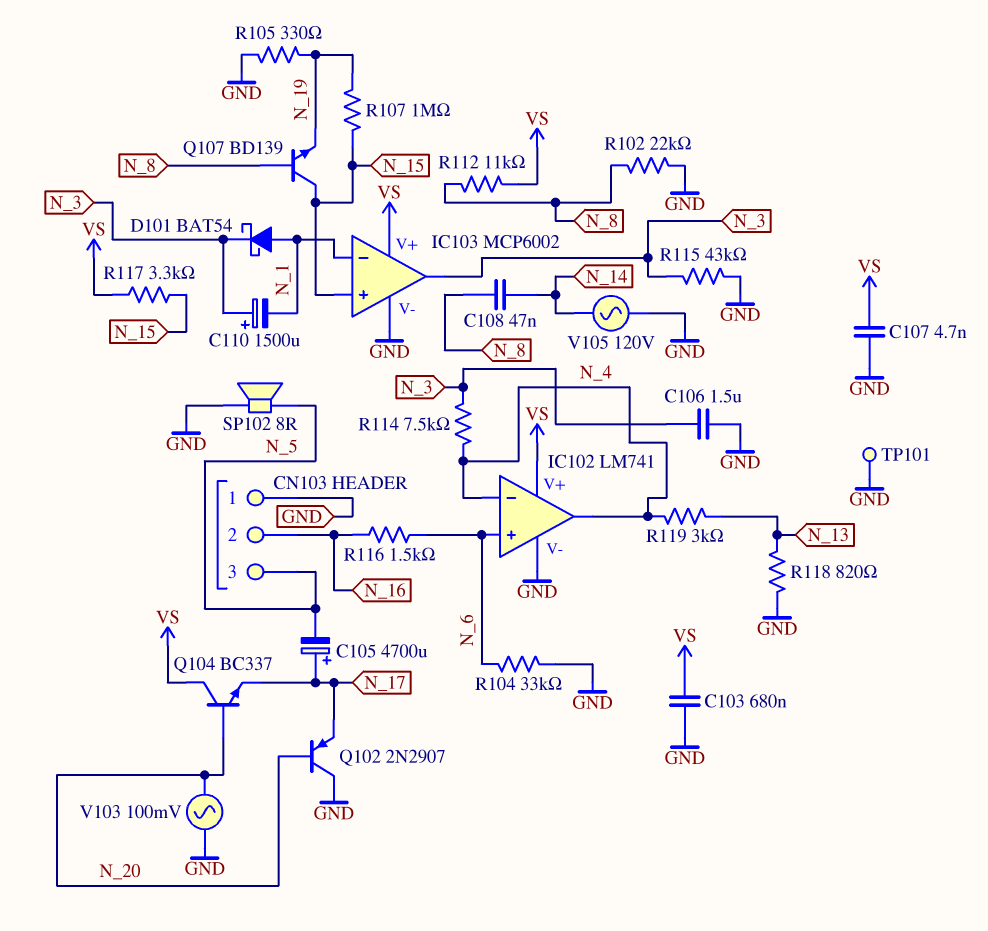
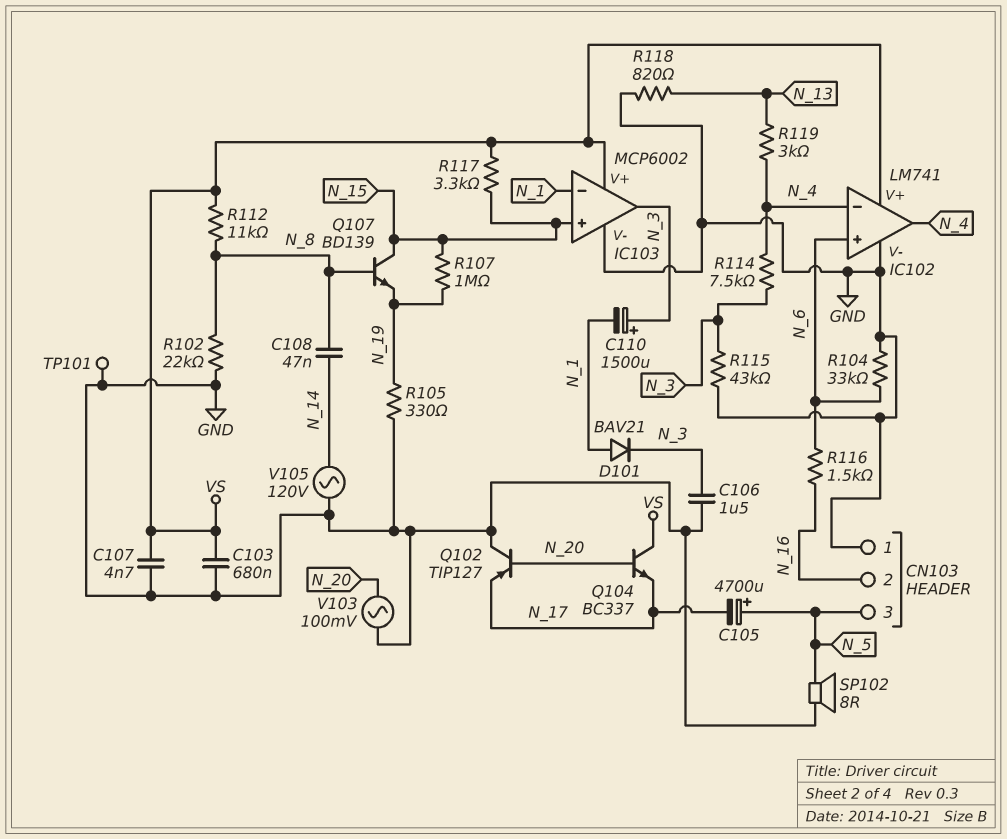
C105: 4700uF (plus N_17, minus N_5) -> 4700uF (plus N_5, minus N_17)
D101: schottky BAT54 (A N_1, K N_3) -> diode BAV21 (A N_1, K N_3)
Q102: PNP 2N2907 (B N_20, C GND, E N_17) -> PNP TIP127 (B N_20, C GND, E N_17)

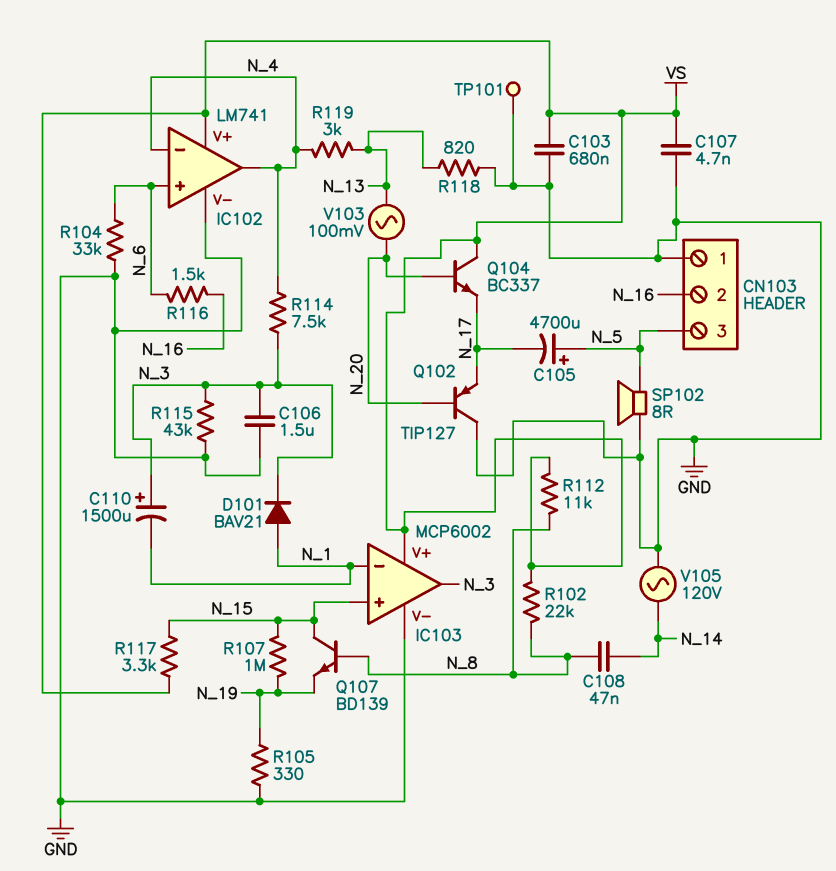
R102: 22k (GND, N_8) -> 22k (N_8, VS)
V103: AC 100mV (GND, N_20) -> AC 100mV (N_13, N_20)

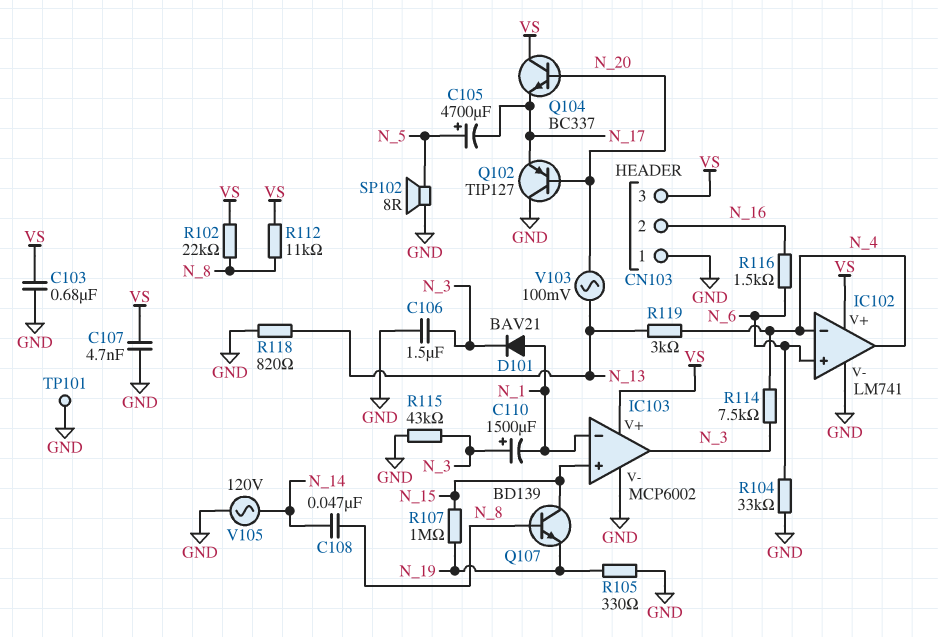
CN103 pin 3: N_5 -> VS
R117: 3.3k (N_15, VS) -> none

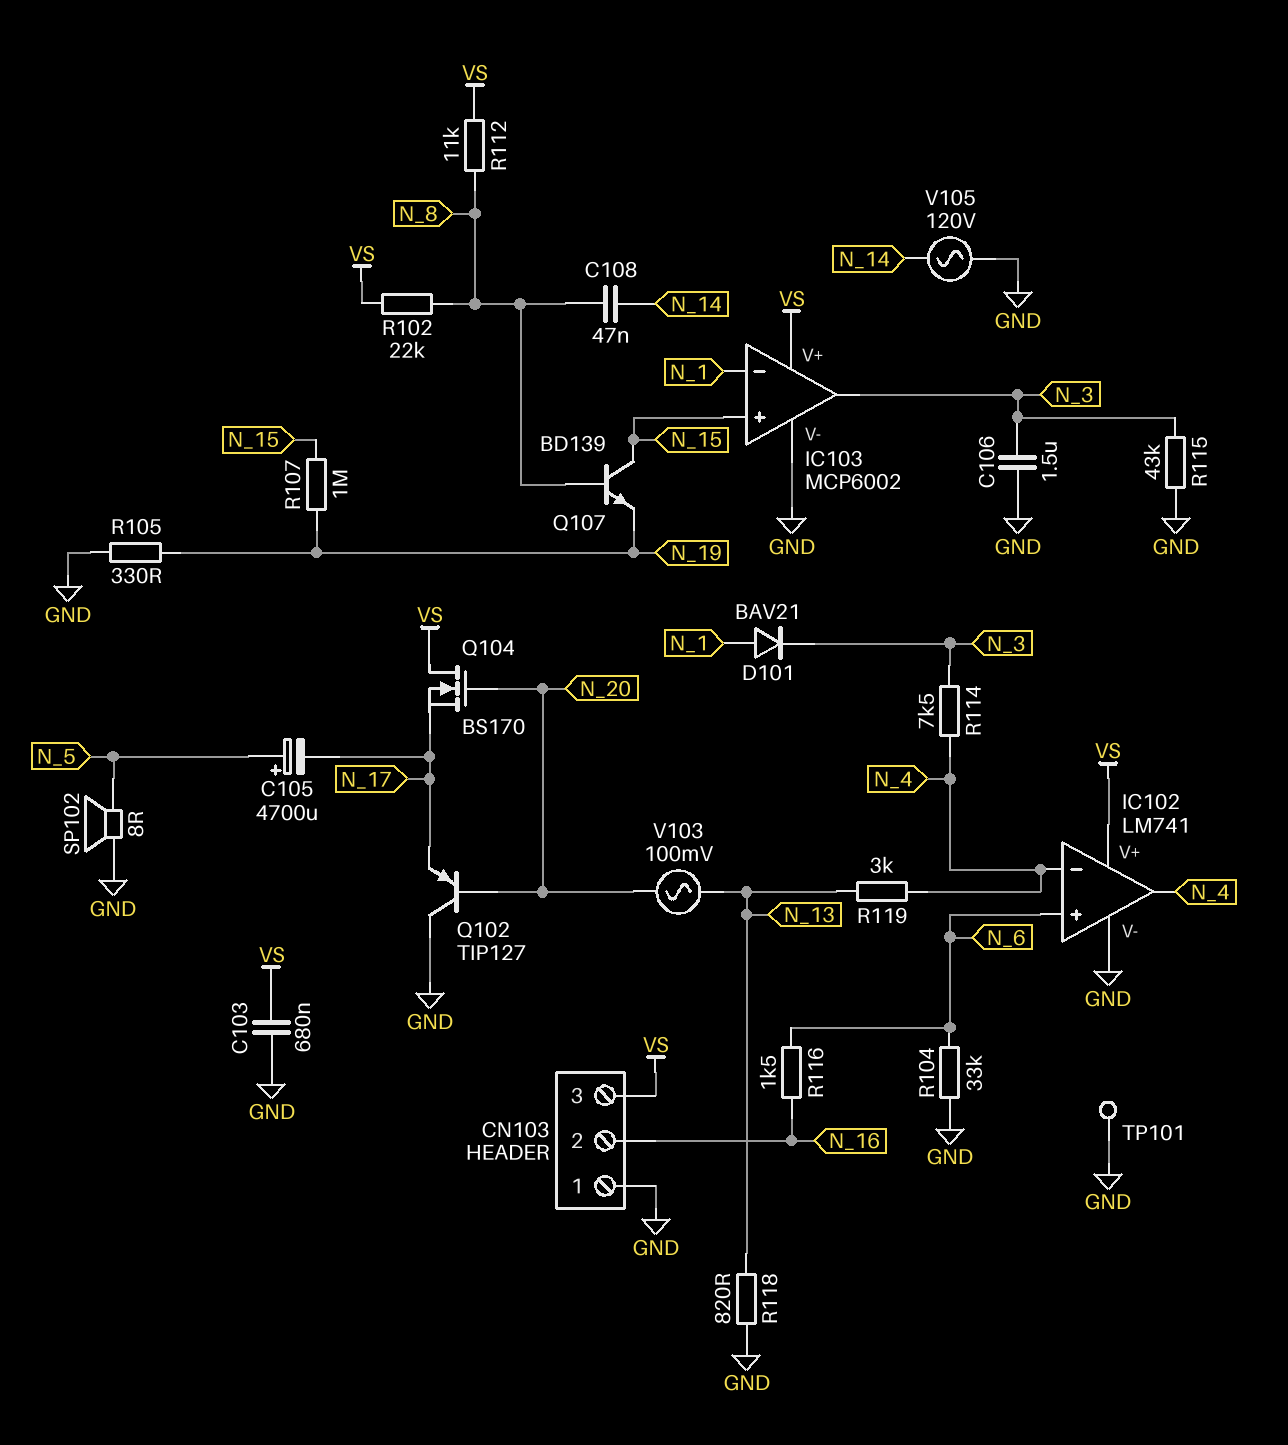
C107: 4.7nF (GND, VS) -> none
C110: 1500uF (plus N_3, minus N_1) -> none
Q104: NPN BC337 (B N_20, C VS, E N_17) -> NMOS BS170 (G N_20, D VS, S N_17)

